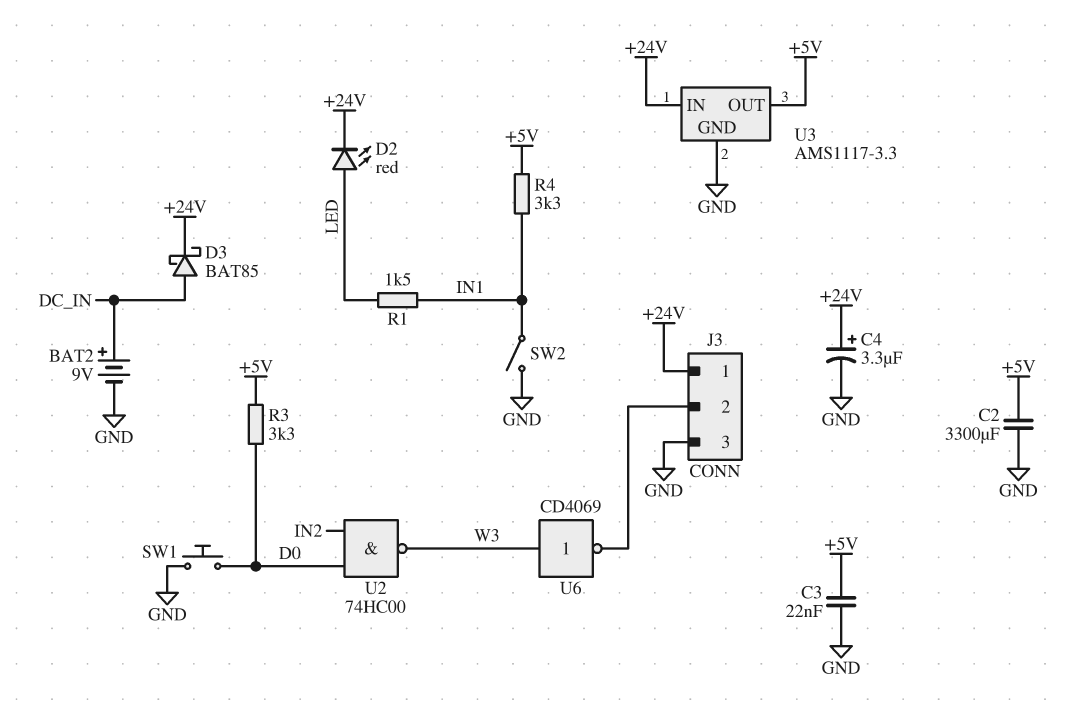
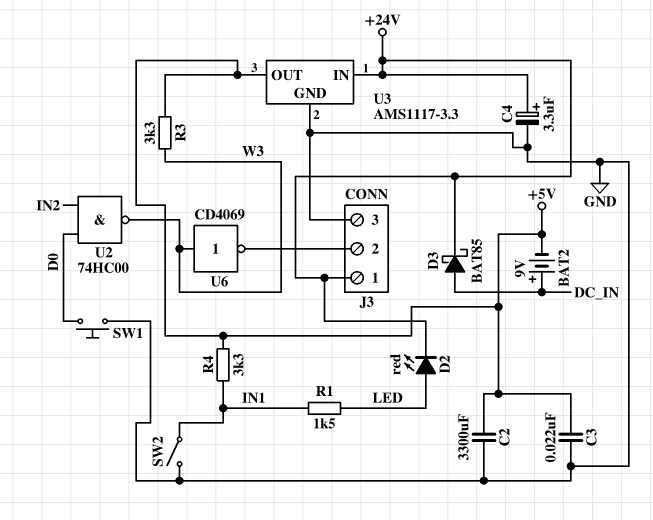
BAT2: 9V (plus DC_IN, minus GND) -> 9V (plus DC_IN, minus +5V)
R3: 3.3k (+5V, D0) -> 3.3k (+5V, W3)

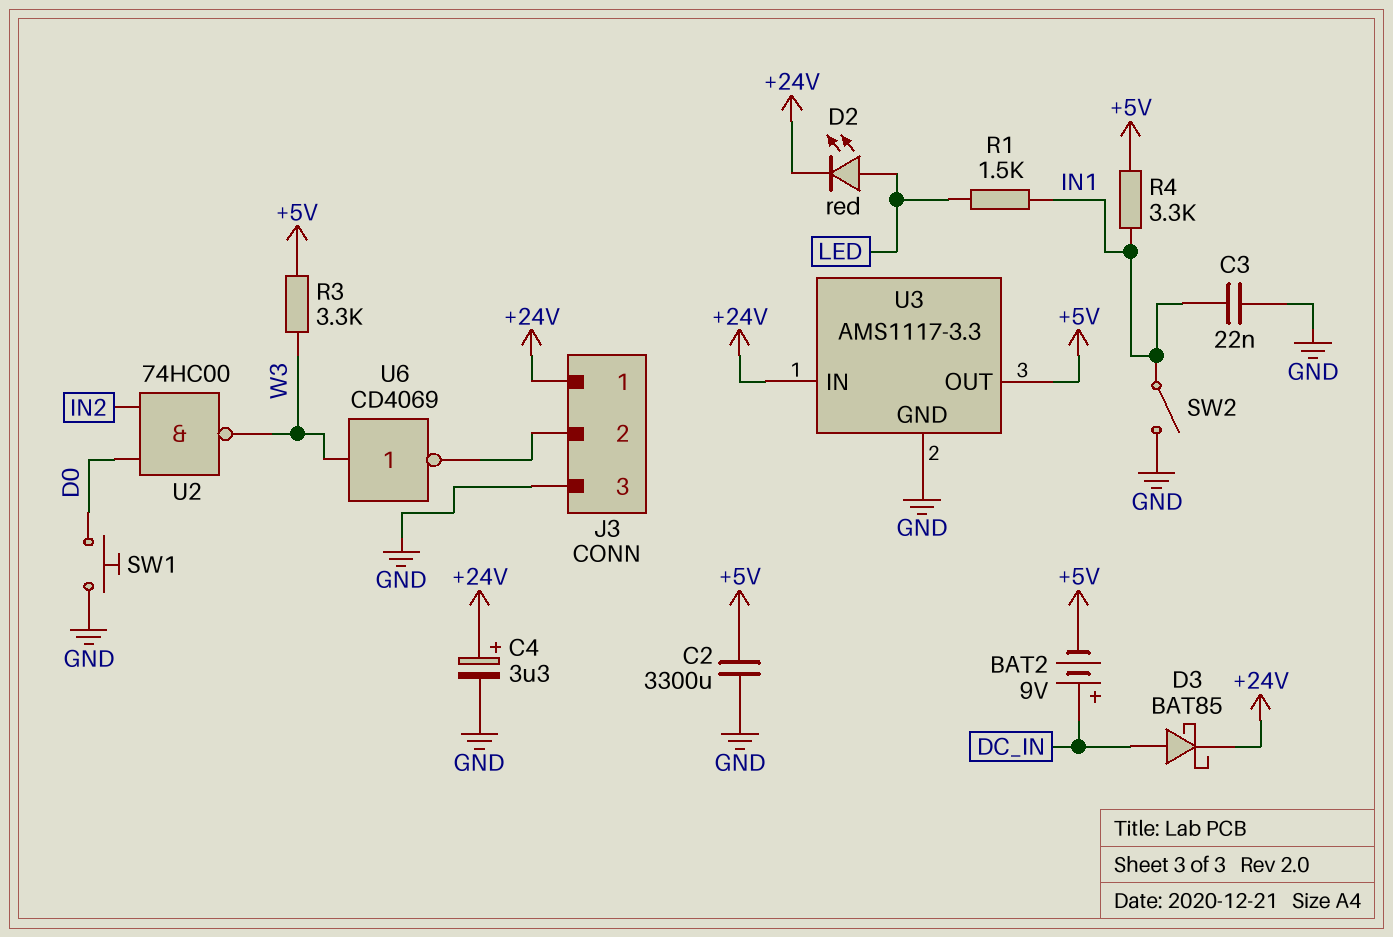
C3: 22nF (+5V, GND) -> 22nF (GND, IN1)

